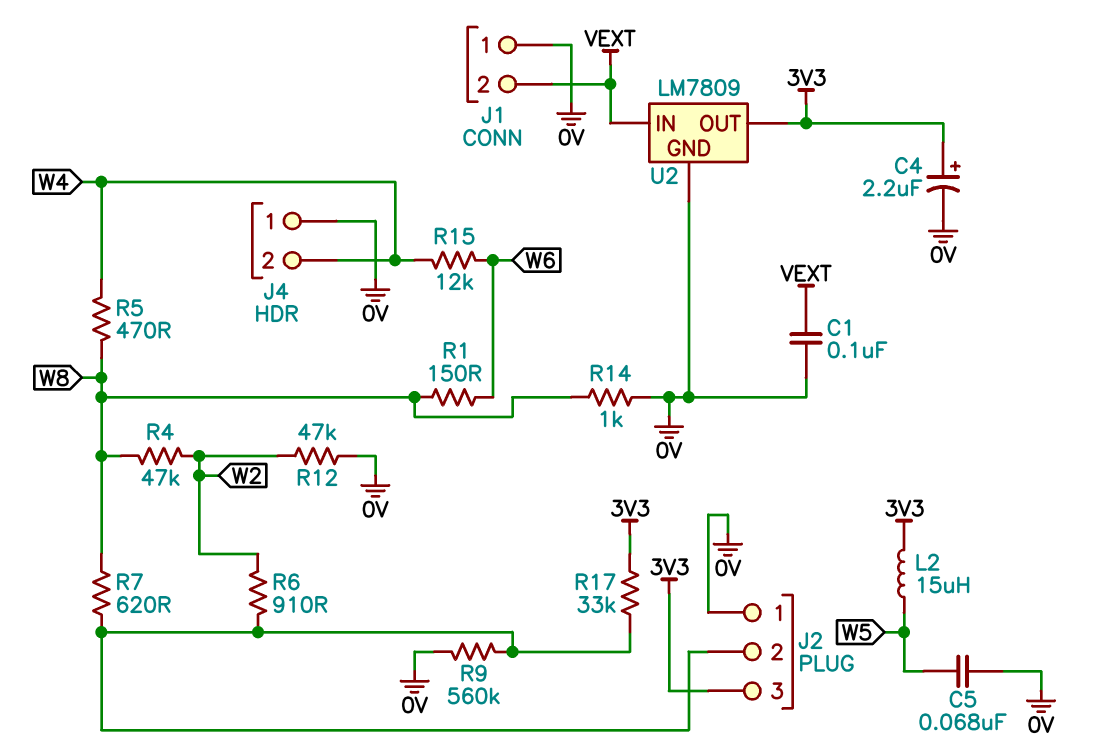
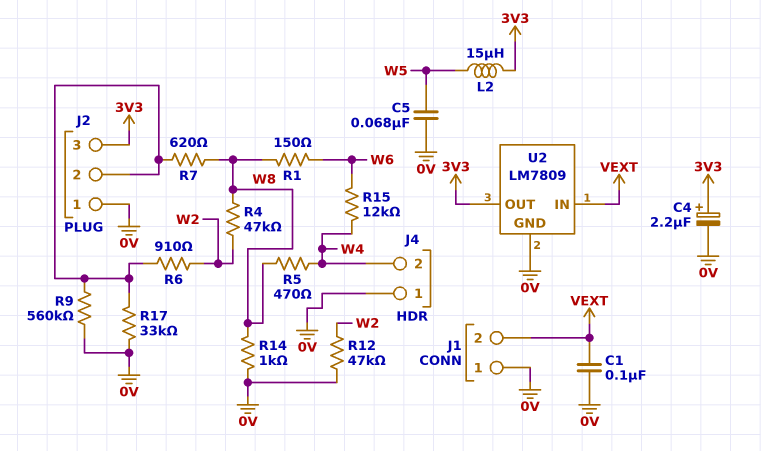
R17: 33k (3V3, J2/2) -> 33k (0V, J2/2)

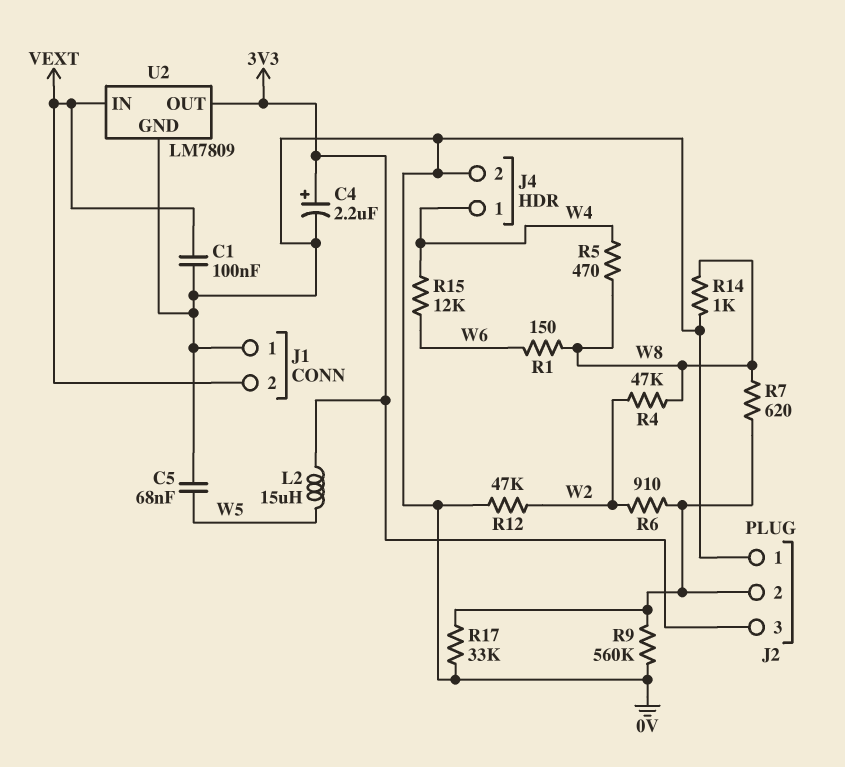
J4 pin 1: 0V -> W4
J4 pin 2: W4 -> 0V

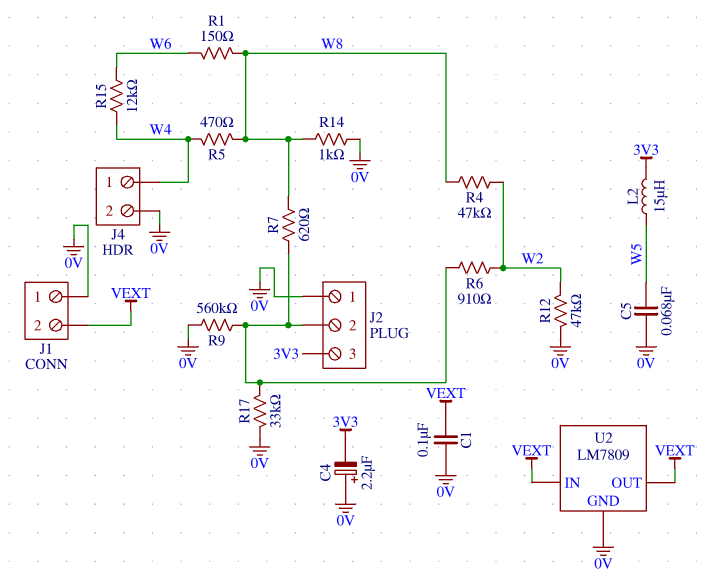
C4: 2.2uF (plus 3V3, minus 0V) -> 2.2uF (plus 0V, minus 3V3)
U2 pin OUT: 3V3 -> VEXT

